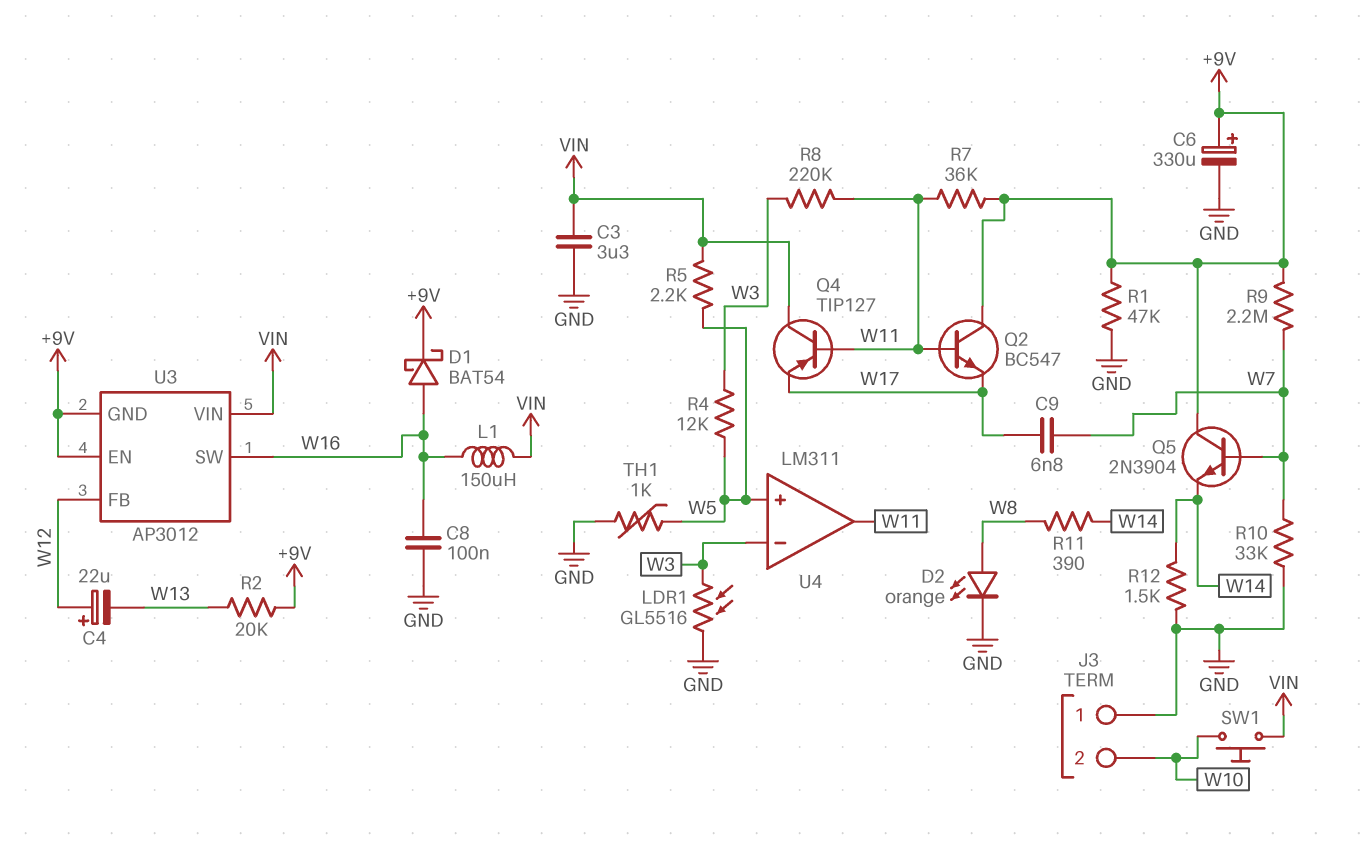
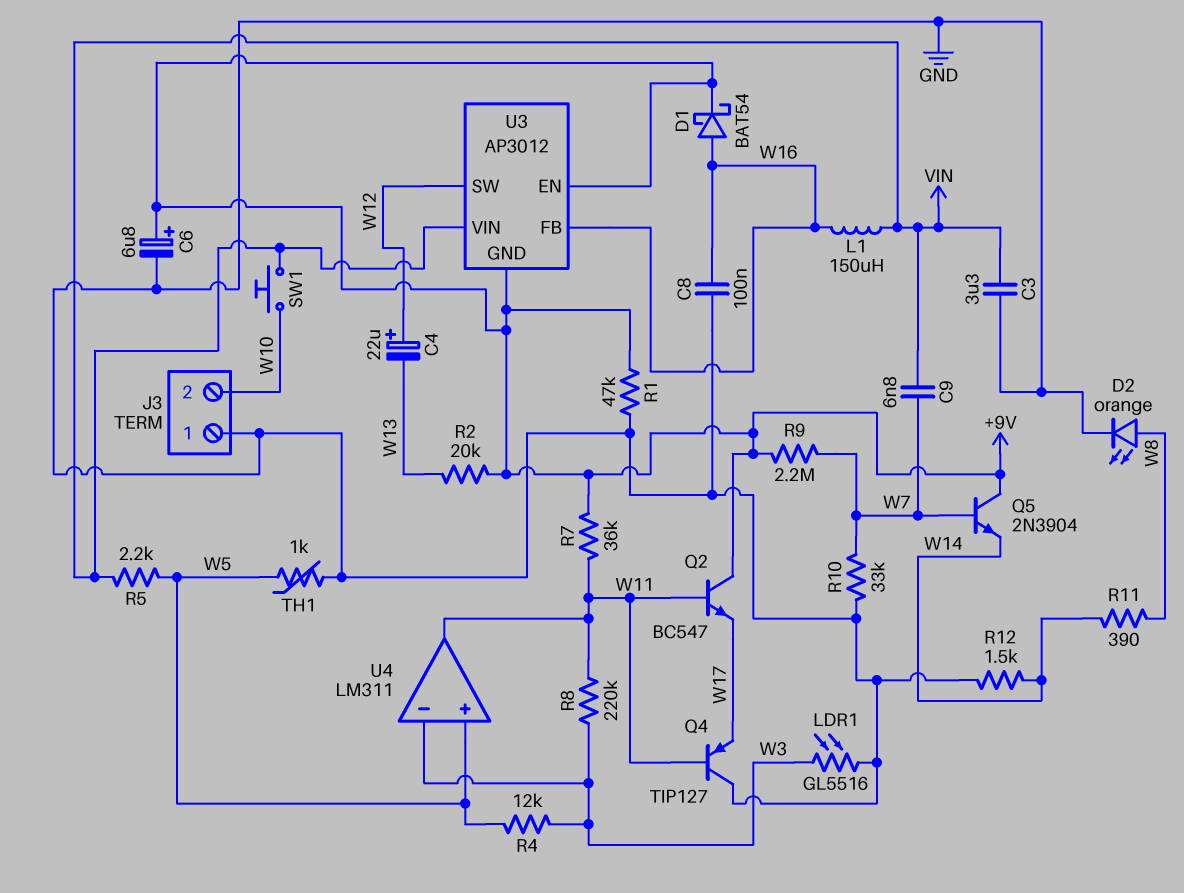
C6: 330uF (plus +9V, minus GND) -> 6.8uF (plus +9V, minus GND)
C9: 6.8nF (W7, W17) -> 6.8nF (VIN, W7)
Q4: PNP TIP127 (B W11, C VIN, E W17) -> PNP TIP127 (B W11, C GND, E W17)
U3 pin FB: W12 -> W16
U3 pin SW: W16 -> W12

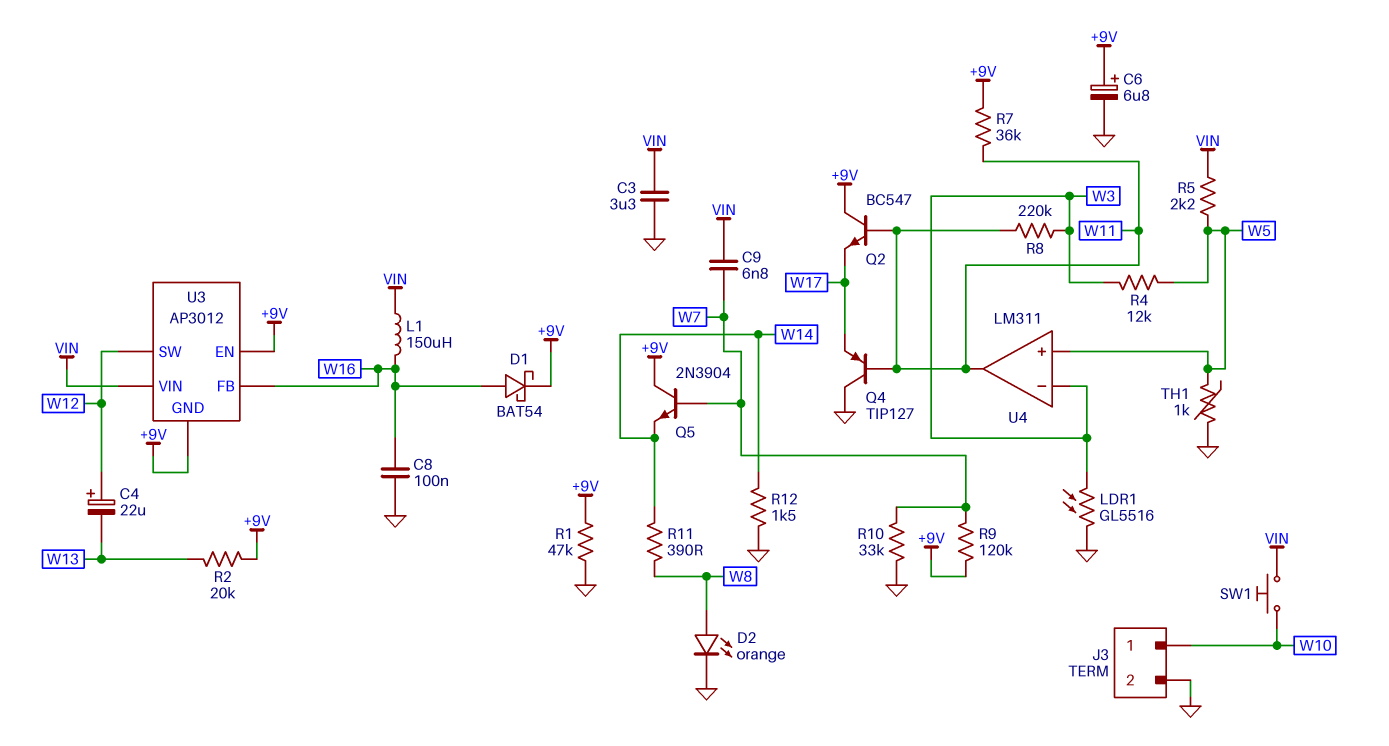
J3 pin 1: GND -> W10
J3 pin 2: W10 -> GND
R9: 2.2M (+9V, W7) -> 120k (+9V, W7)

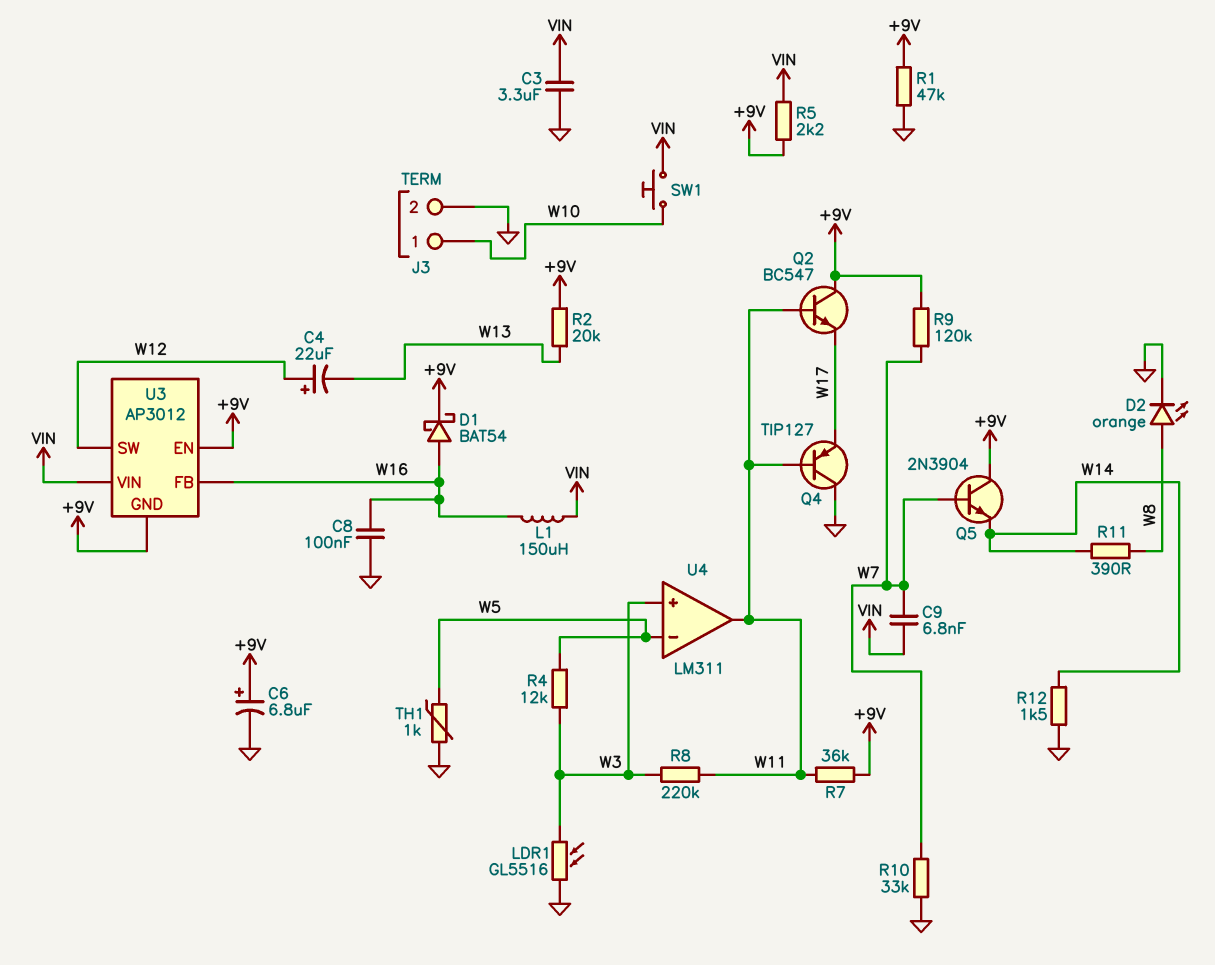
R5: 2.2k (VIN, W5) -> 2.2k (+9V, VIN)
U4 pin in+: W5 -> W3
U4 pin in-: W3 -> W5

